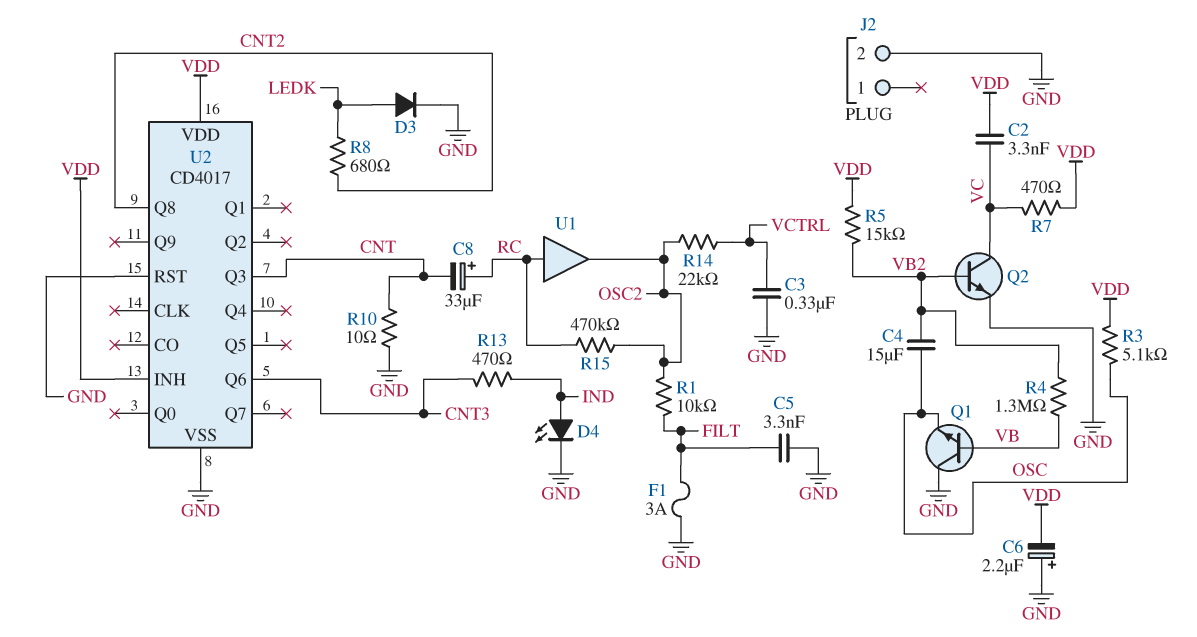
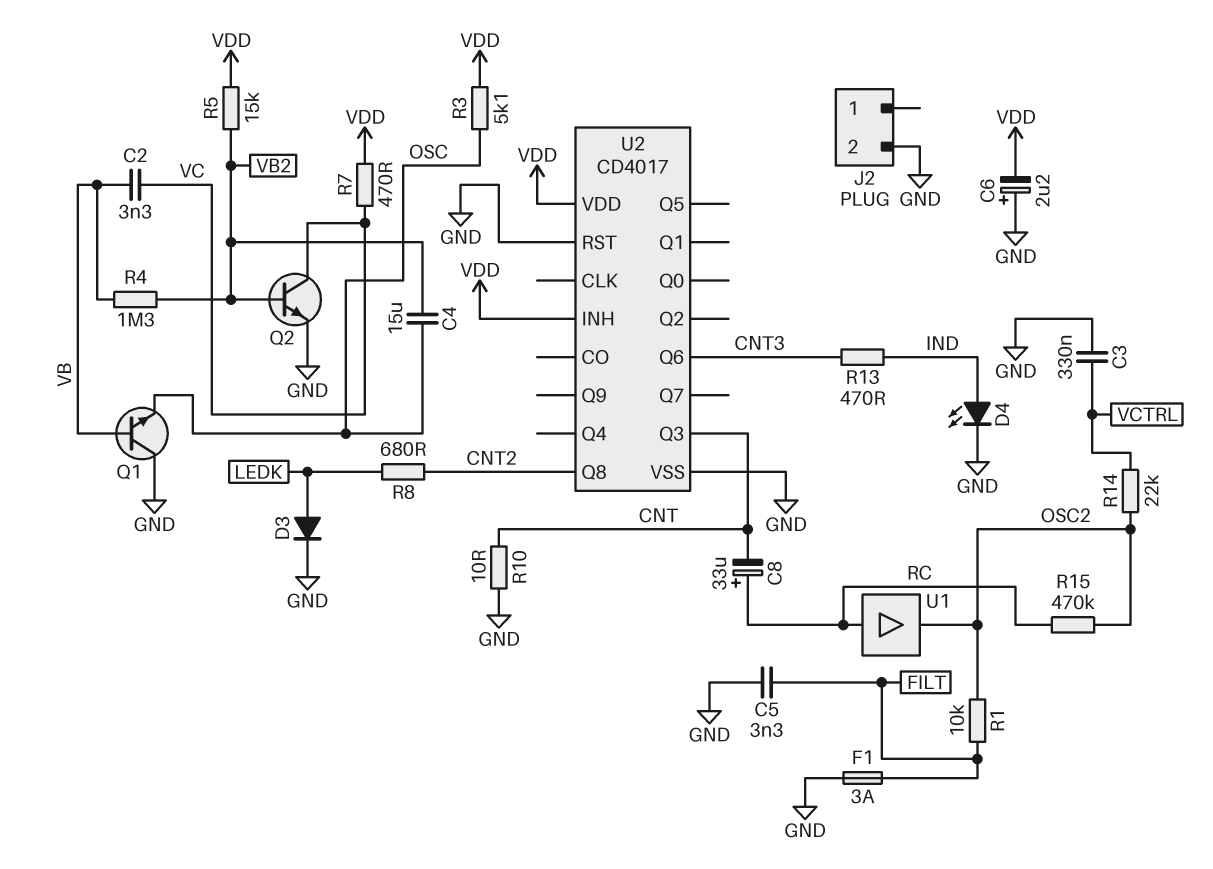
C2: 3.3nF (VC, VDD) -> 3.3nF (VB, VC)

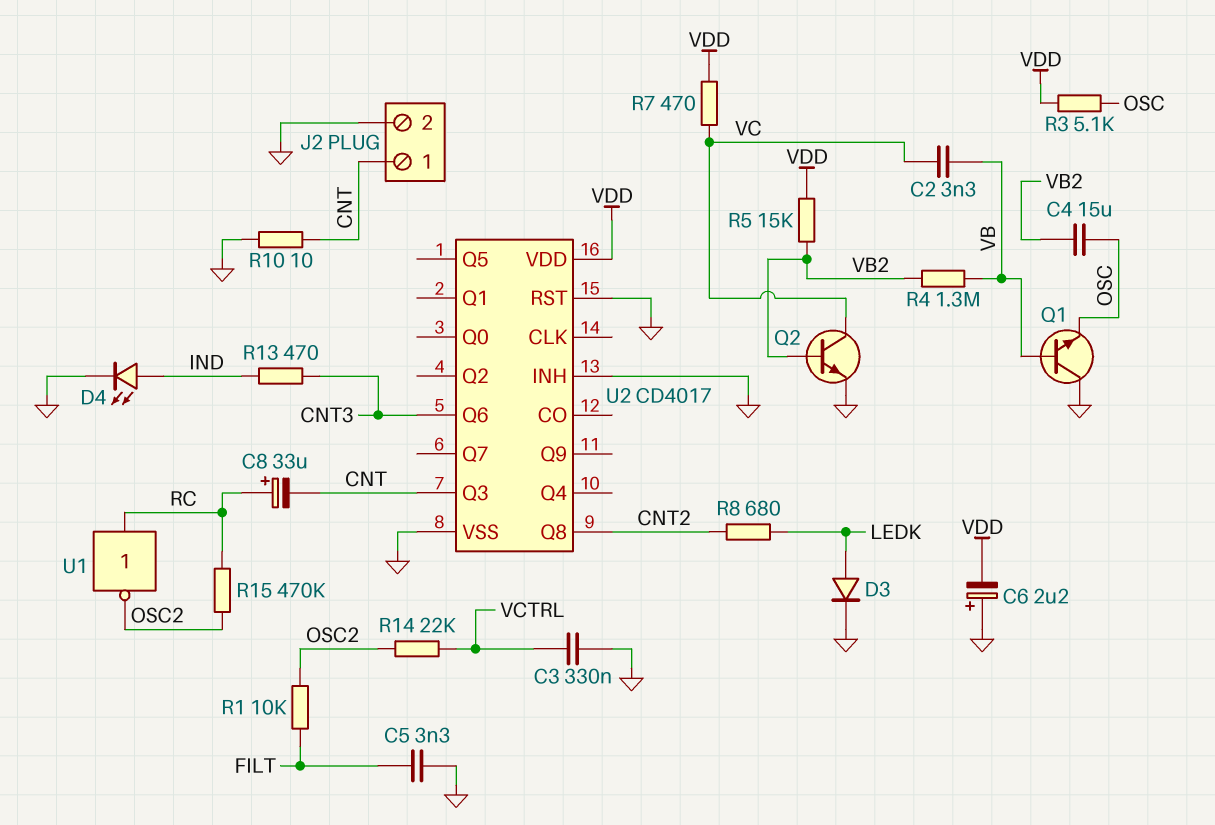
F1: 3A (FILT, GND) -> none
J2 pin 1: none -> CNT
U1: buffer (in RC, out OSC2) -> NOT (in RC, out OSC2)
U2 pin INH: VDD -> GND

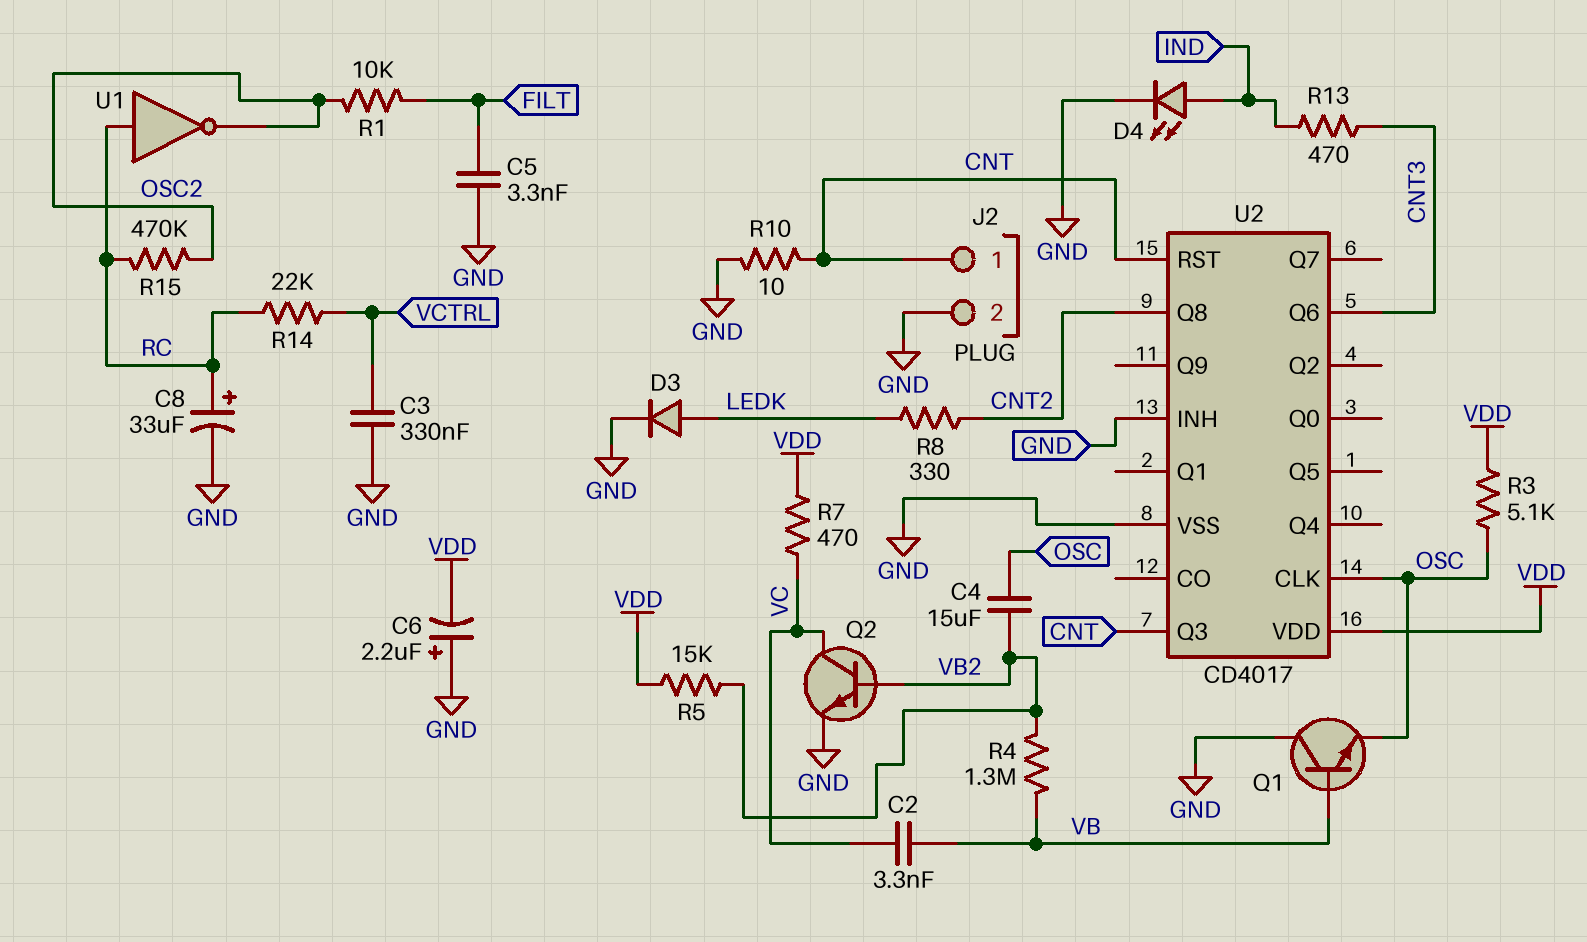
C8: 33uF (plus RC, minus CNT) -> 33uF (plus RC, minus GND)
R8: 680 (CNT2, LEDK) -> 330 (CNT2, LEDK)
R14: 22k (OSC2, VCTRL) -> 22k (RC, VCTRL)
U2 pin CLK: none -> OSC
U2 pin RST: GND -> CNT

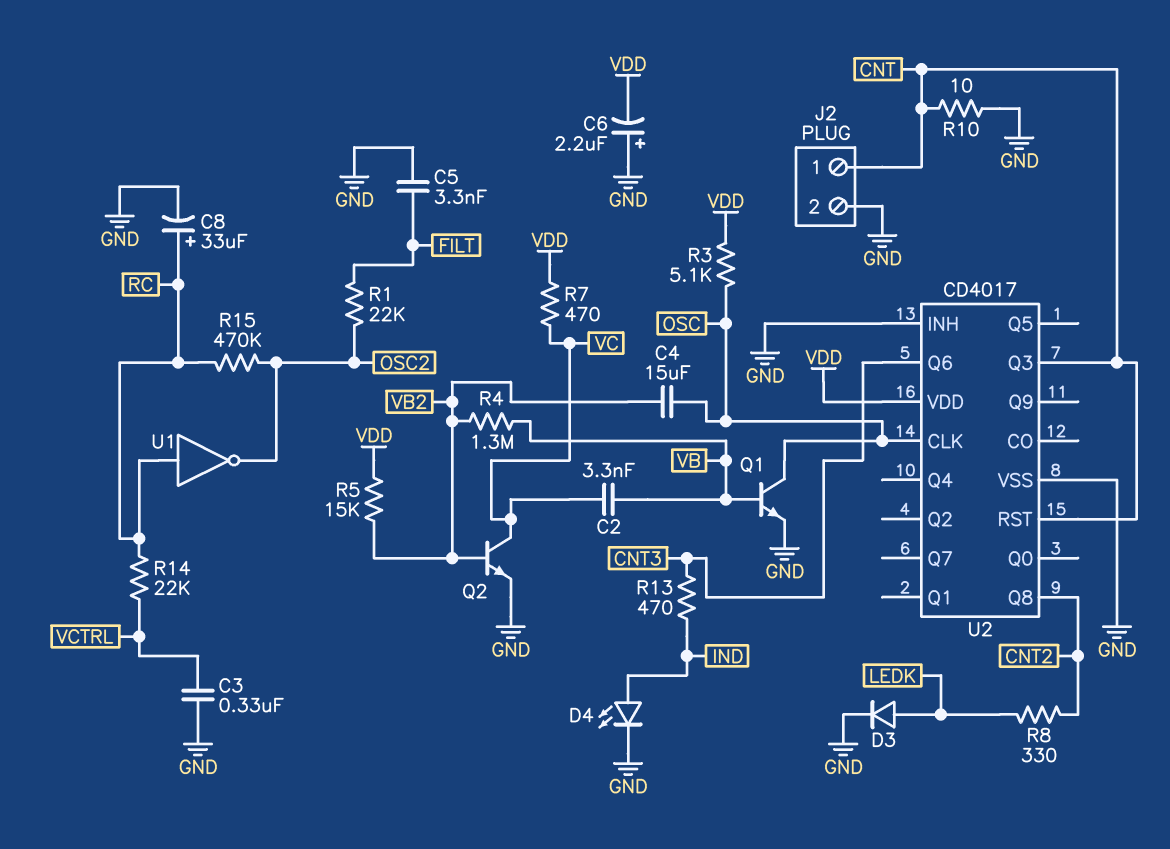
Q1: NPN (B VB, C GND, E OSC) -> NPN (B VB, C OSC, E GND)
R1: 10k (FILT, OSC2) -> 22k (FILT, OSC2)

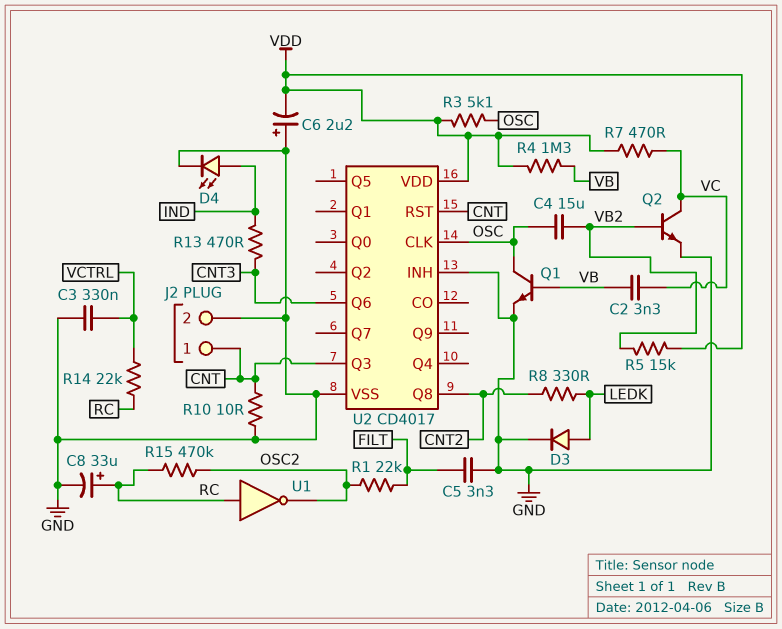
R4: 1.3M (VB, VB2) -> 1.3M (VB, VDD)

